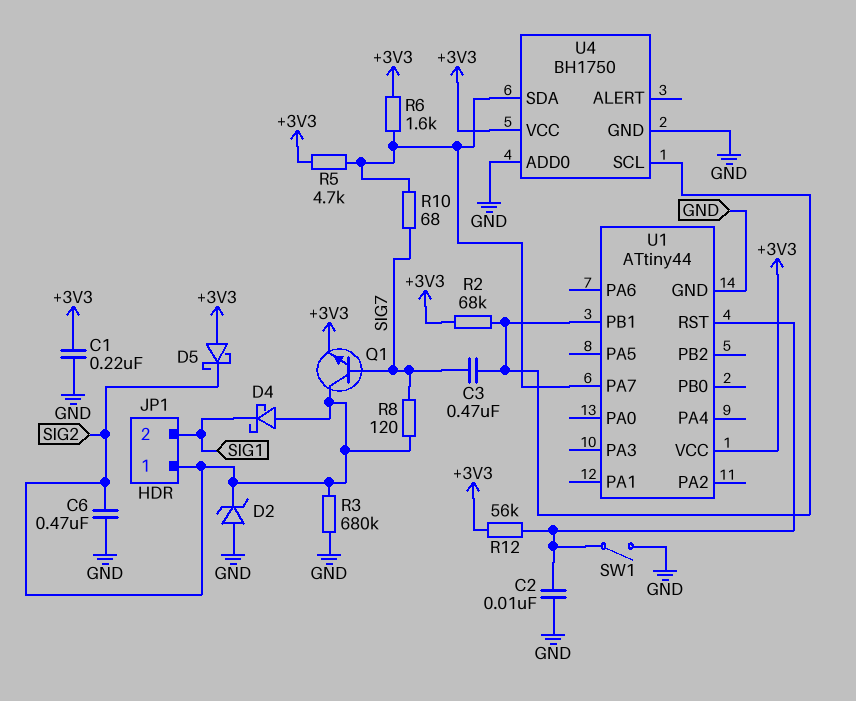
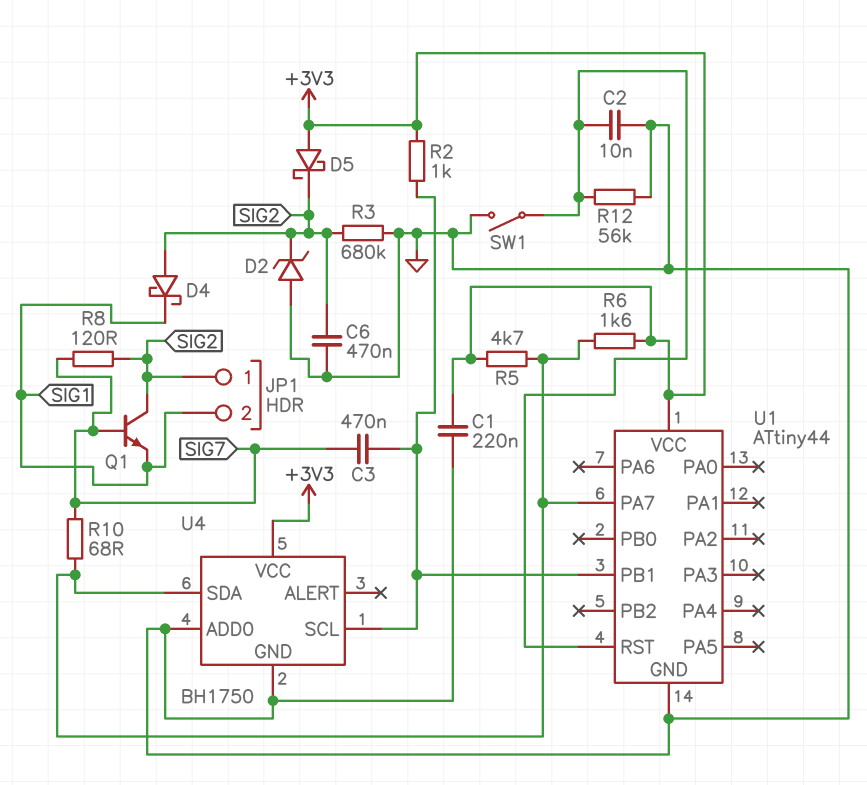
Q1: NPN (B SIG7, C SIG2, E +3V3) -> NPN (B SIG7, C SIG2, E SIG1)
R2: 68k (+3V3, U1/PB1) -> 1k (+3V3, U1/PB1)
R12: 56k (+3V3, U1/RST) -> 56k (GND, U1/RST)

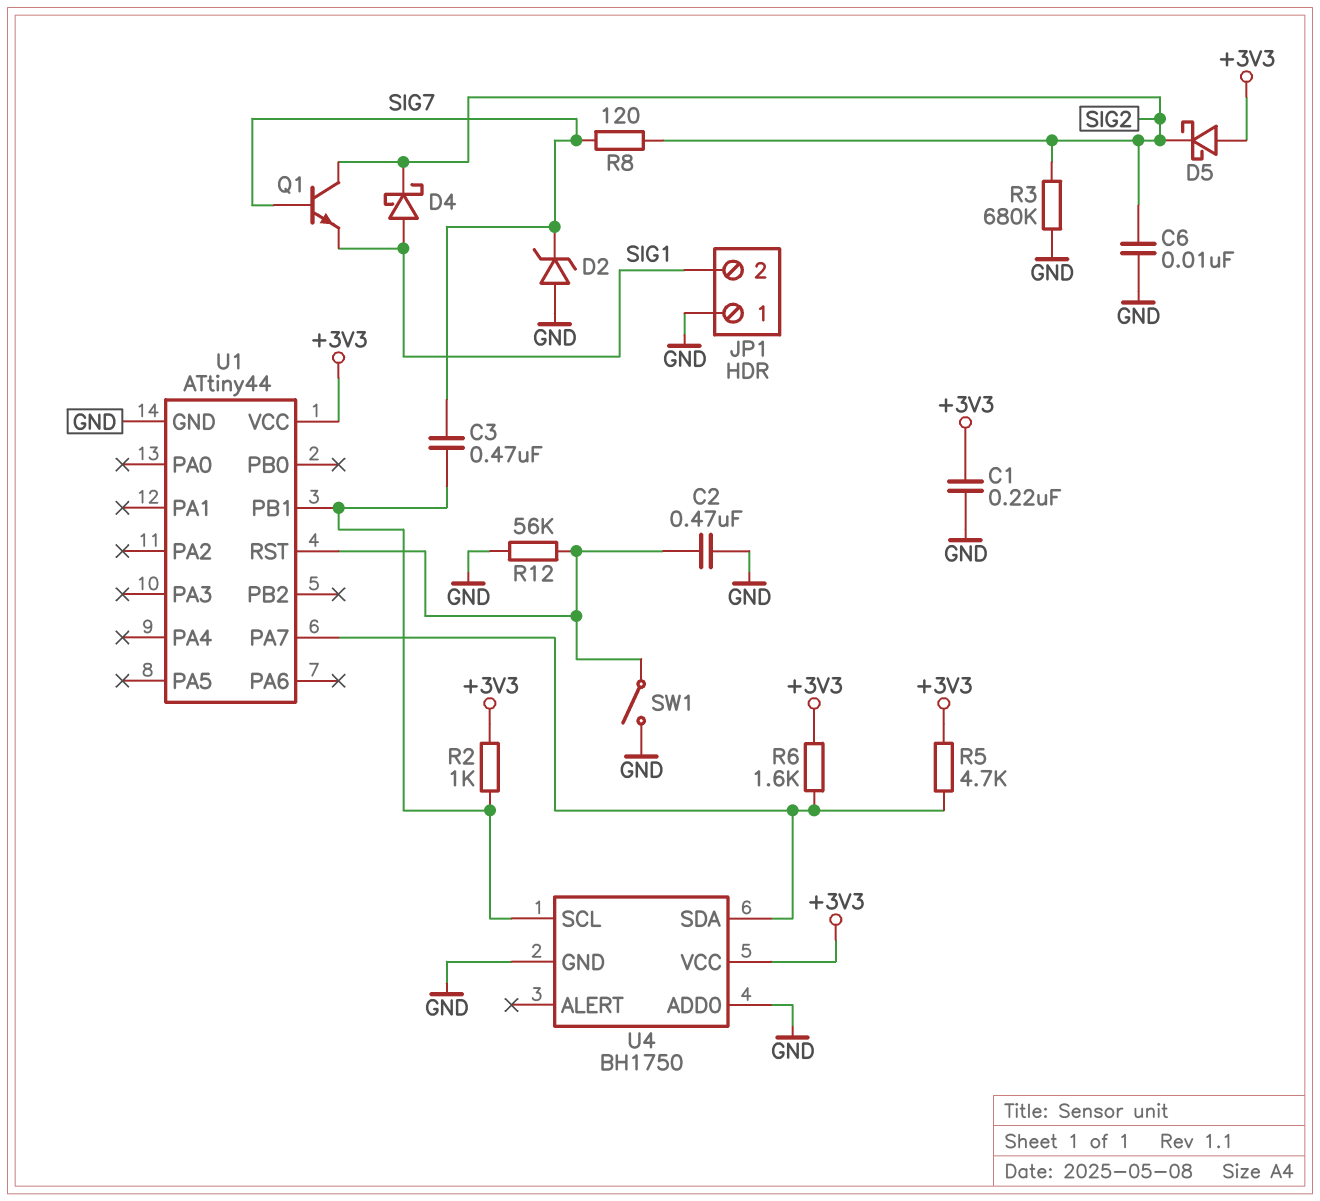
C2: 10nF (GND, U1/RST) -> 470nF (GND, U1/RST)
C6: 470nF (GND, SIG2) -> 10nF (GND, SIG2)
D2: zener (A GND, K SIG2) -> zener (A GND, K SIG7)
D4: schottky (A SIG2, K SIG1) -> schottky (A SIG1, K SIG2)
JP1 pin 1: SIG2 -> GND
R10: 68 (SIG7, U1/PA7) -> none

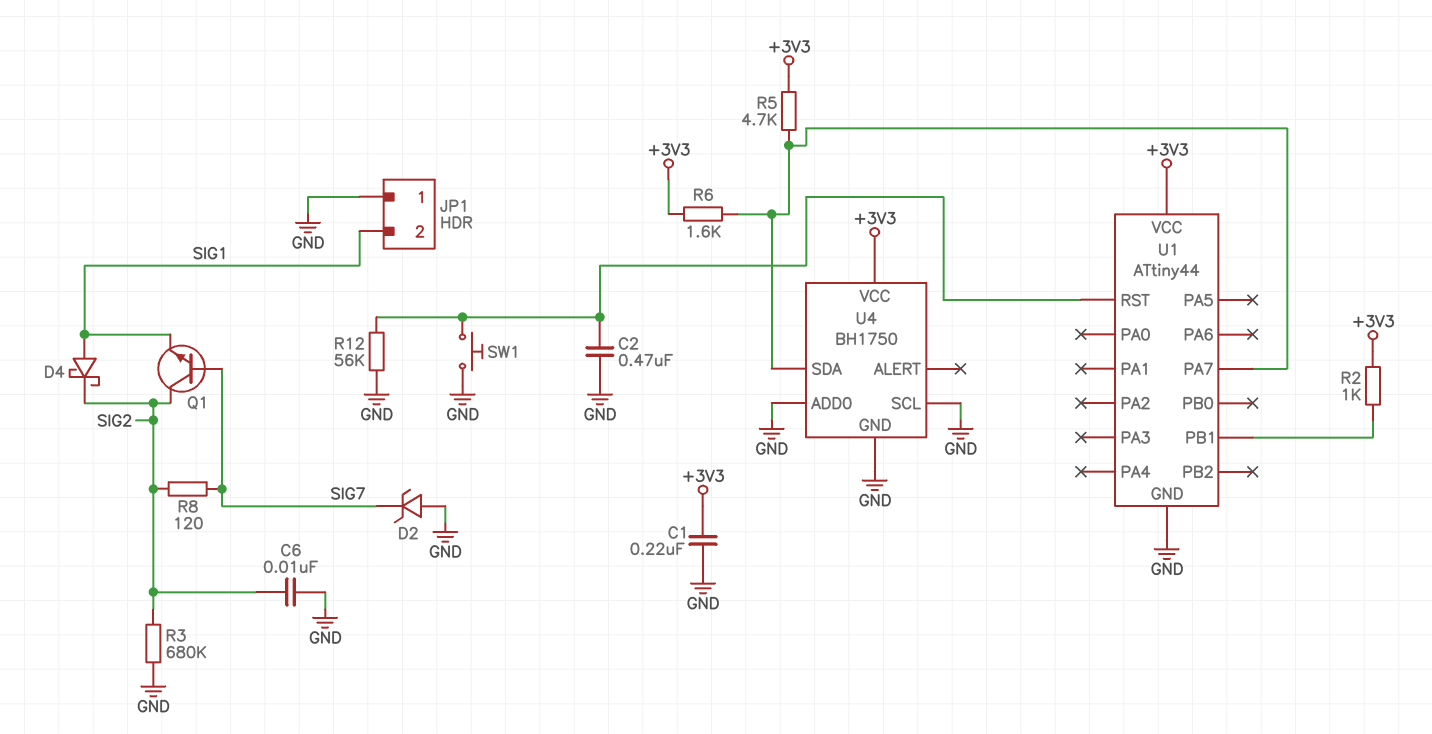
C3: 470nF (SIG7, U1/PB1) -> none
D5: schottky (A +3V3, K SIG2) -> none
SW1: switch (GND, U1/RST) -> button (GND, U1/RST)
U4 pin SCL: U1/PB1 -> GND

